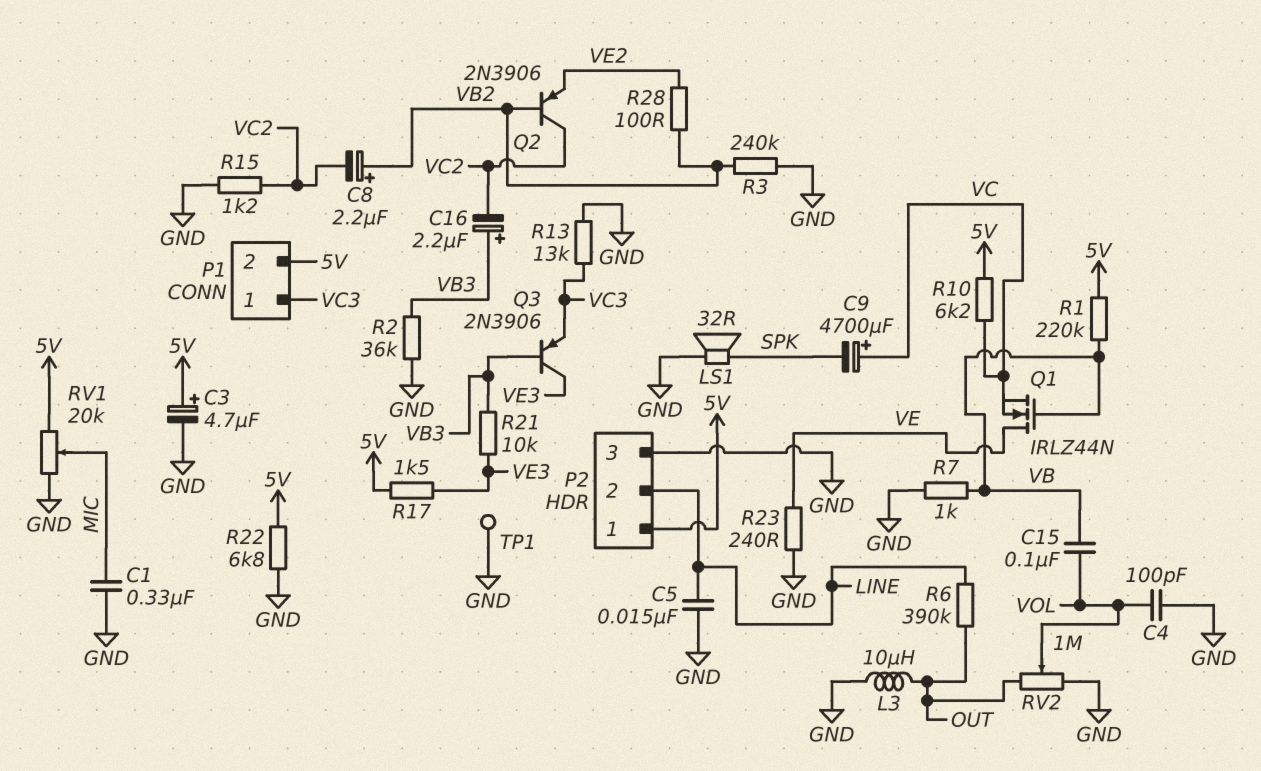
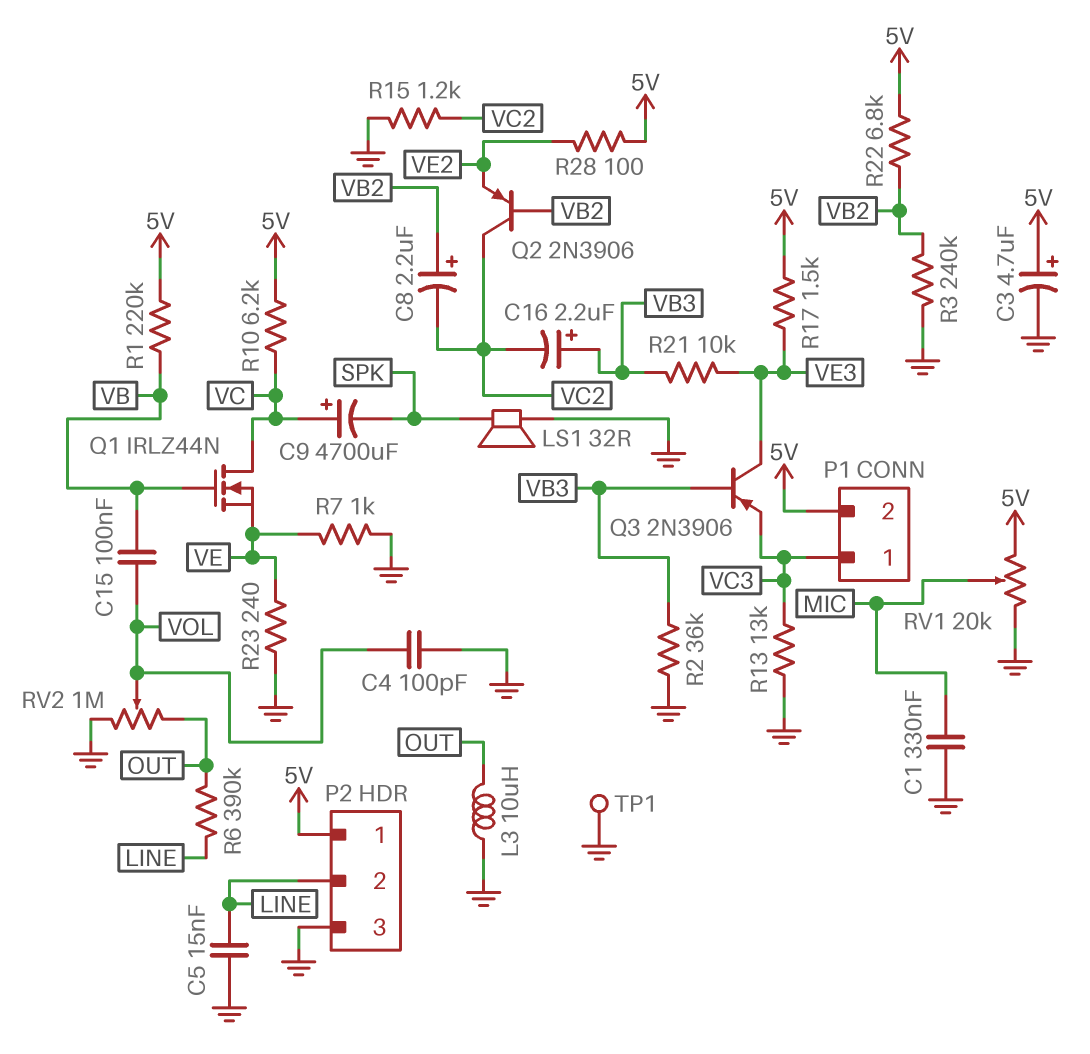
Q1: NMOS IRLZ44N (G VB, D VE, S VC) -> NMOS IRLZ44N (G VB, D VC, S VE)
R7: 1k (GND, VB) -> 1k (GND, VE)
R22: 6.8k (5V, GND) -> 6.8k (5V, VB2)
R28: 100 (VB2, VE2) -> 100 (5V, VE2)

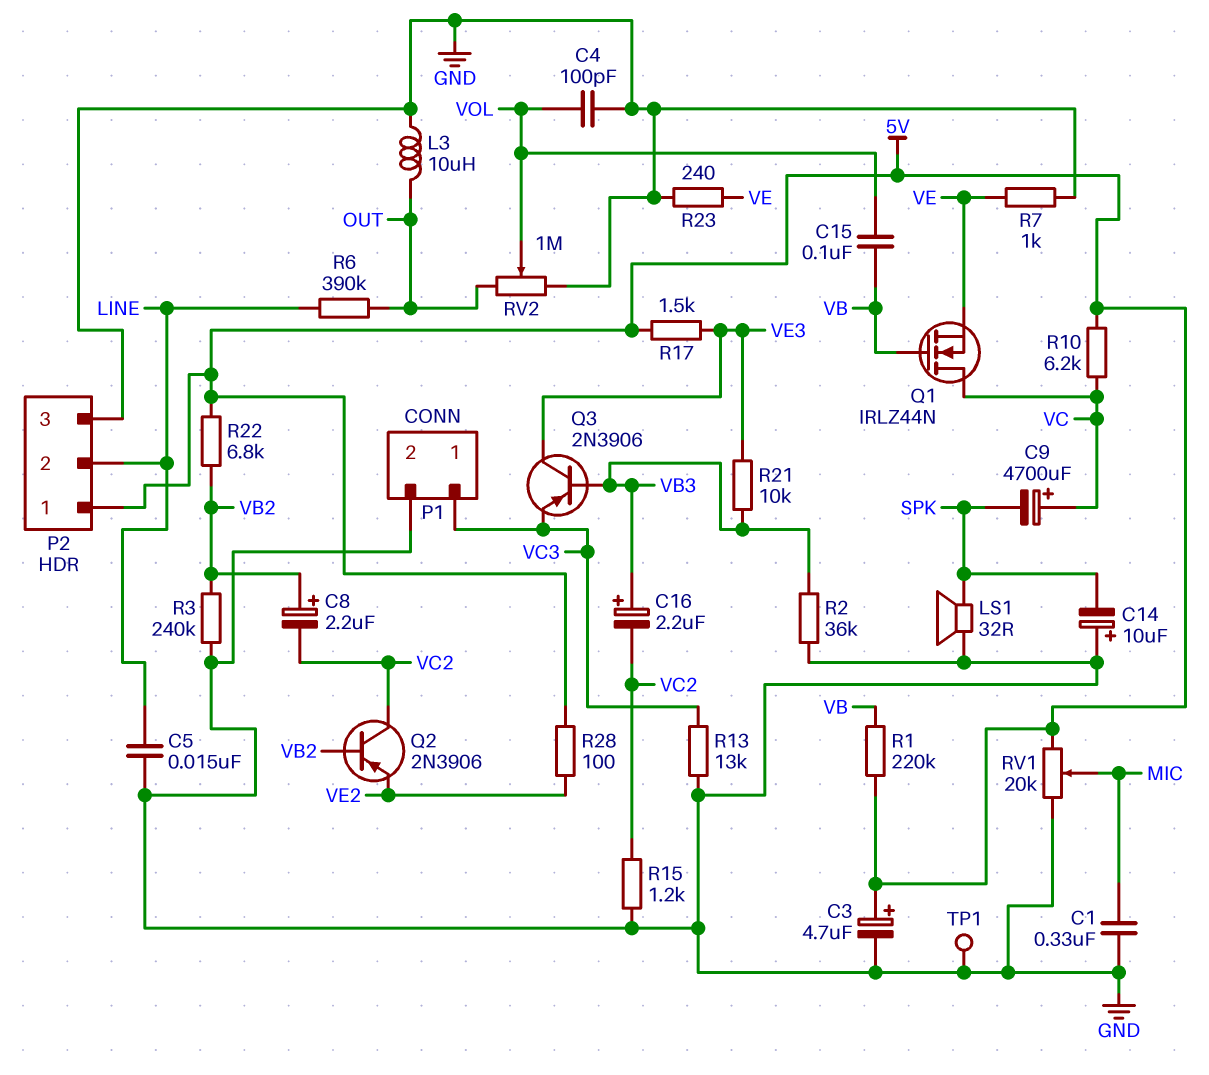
C14: none -> 10uF (plus GND, minus SPK)
P1 pin 2: 5V -> GND

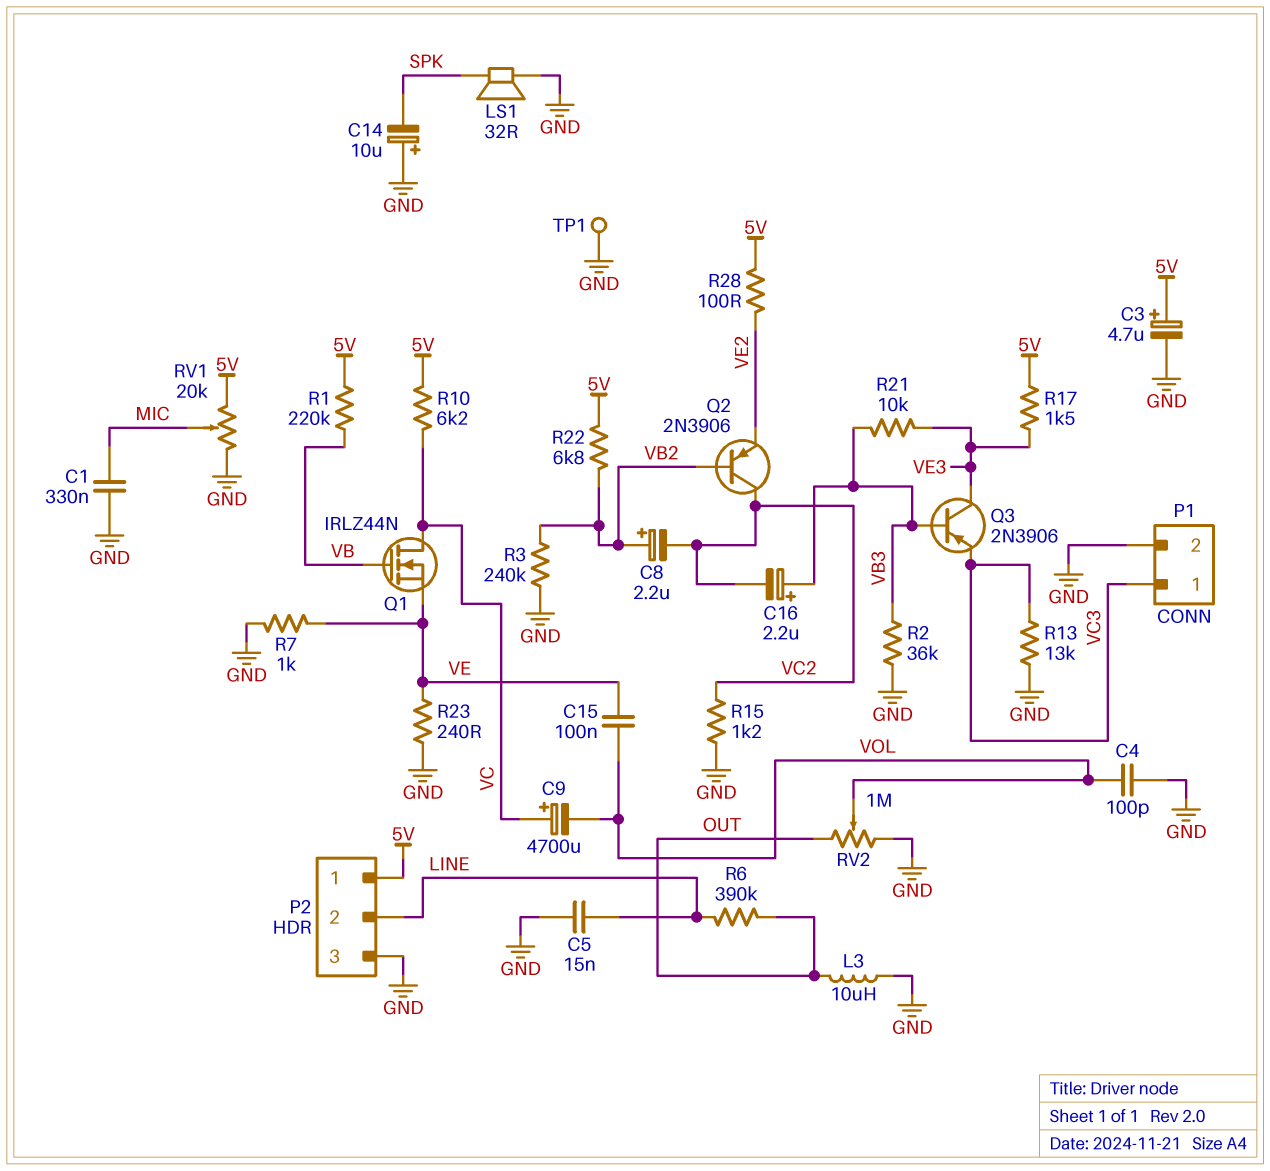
C9: 4700uF (plus VC, minus SPK) -> 4700uF (plus VC, minus VOL)
C15: 100nF (VB, VOL) -> 100nF (VE, VOL)

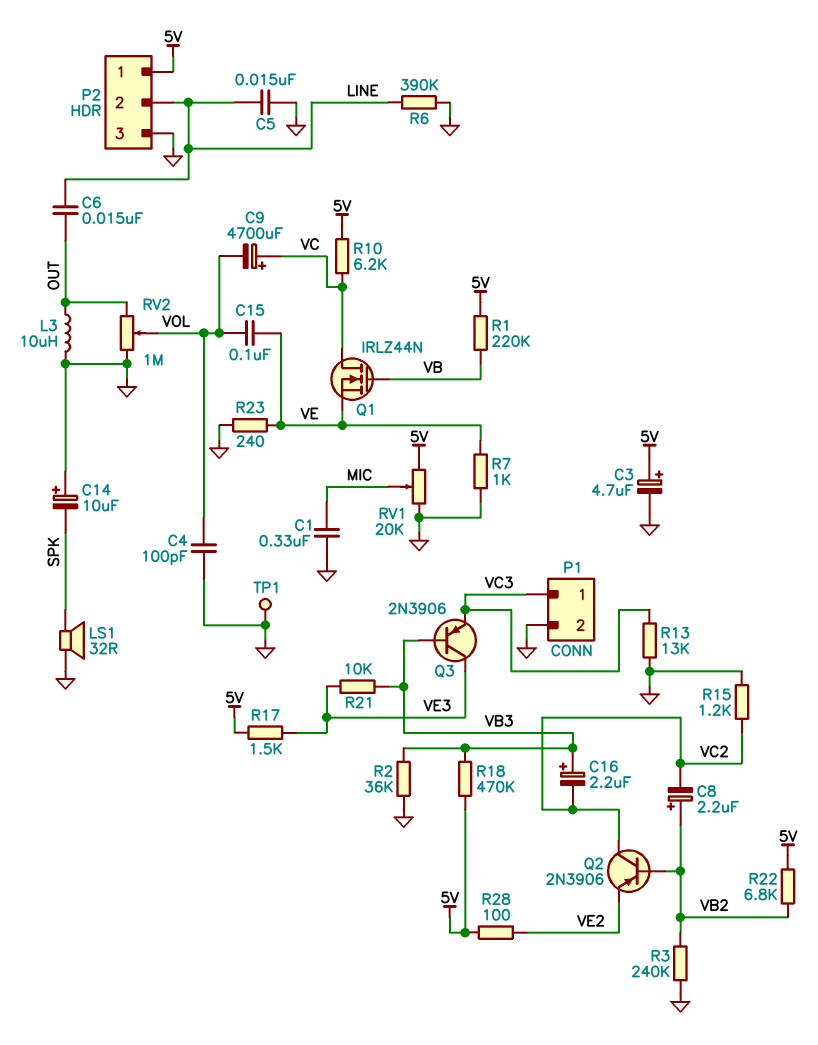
C6: none -> 15nF (LINE, OUT)
R6: 390k (LINE, OUT) -> 390k (GND, LINE)
R18: none -> 470k (5V, VB3)

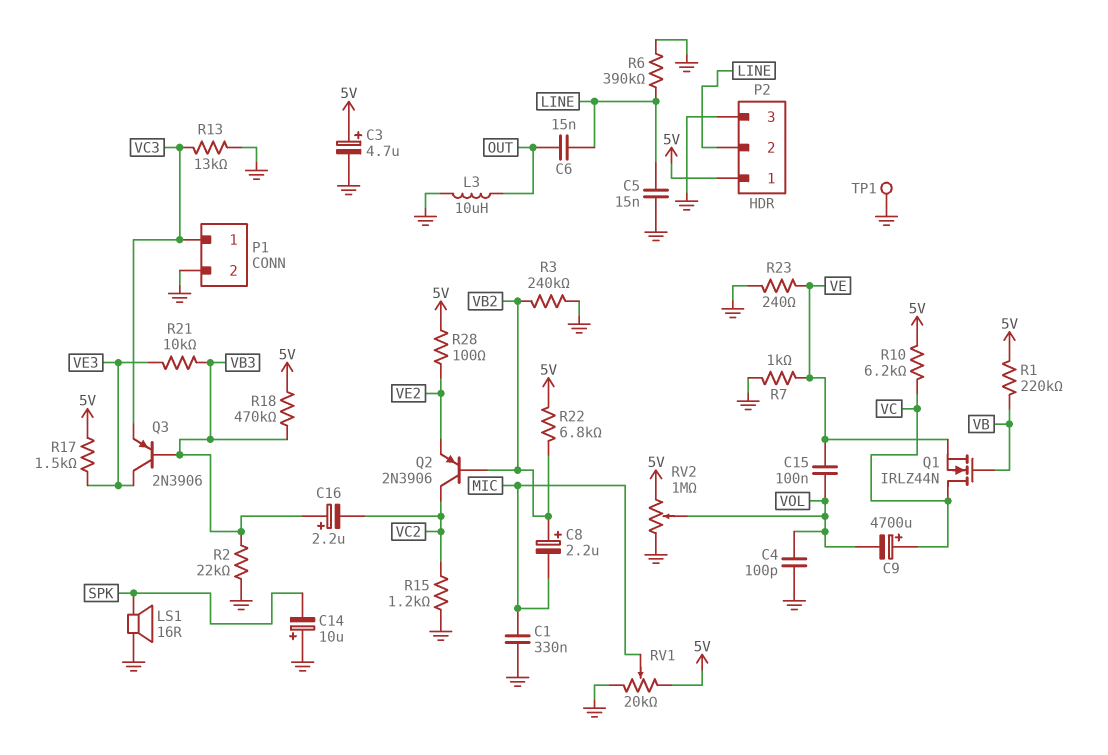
C8: 2.2uF (plus VB2, minus VC2) -> 2.2uF (plus VB2, minus MIC)
LS1: speaker 32R (GND, SPK) -> speaker 16R (GND, SPK)
R2: 36k (GND, VB3) -> 22k (GND, VB3)
RV2: 1M (GND, OUT, wiper VOL) -> 1M (5V, GND, wiper VOL)

